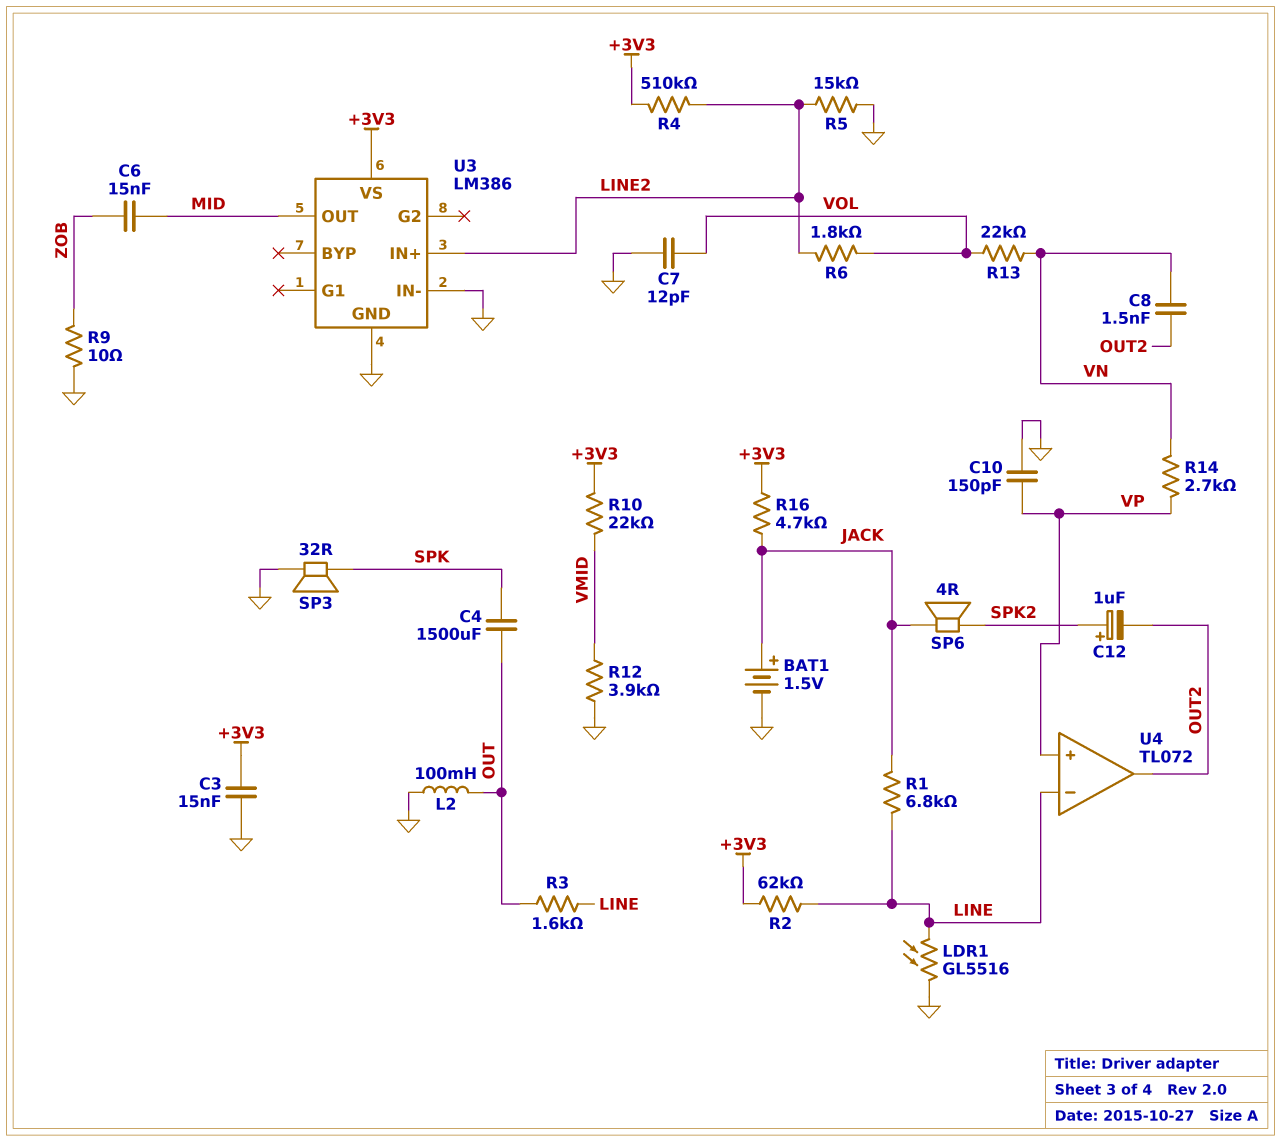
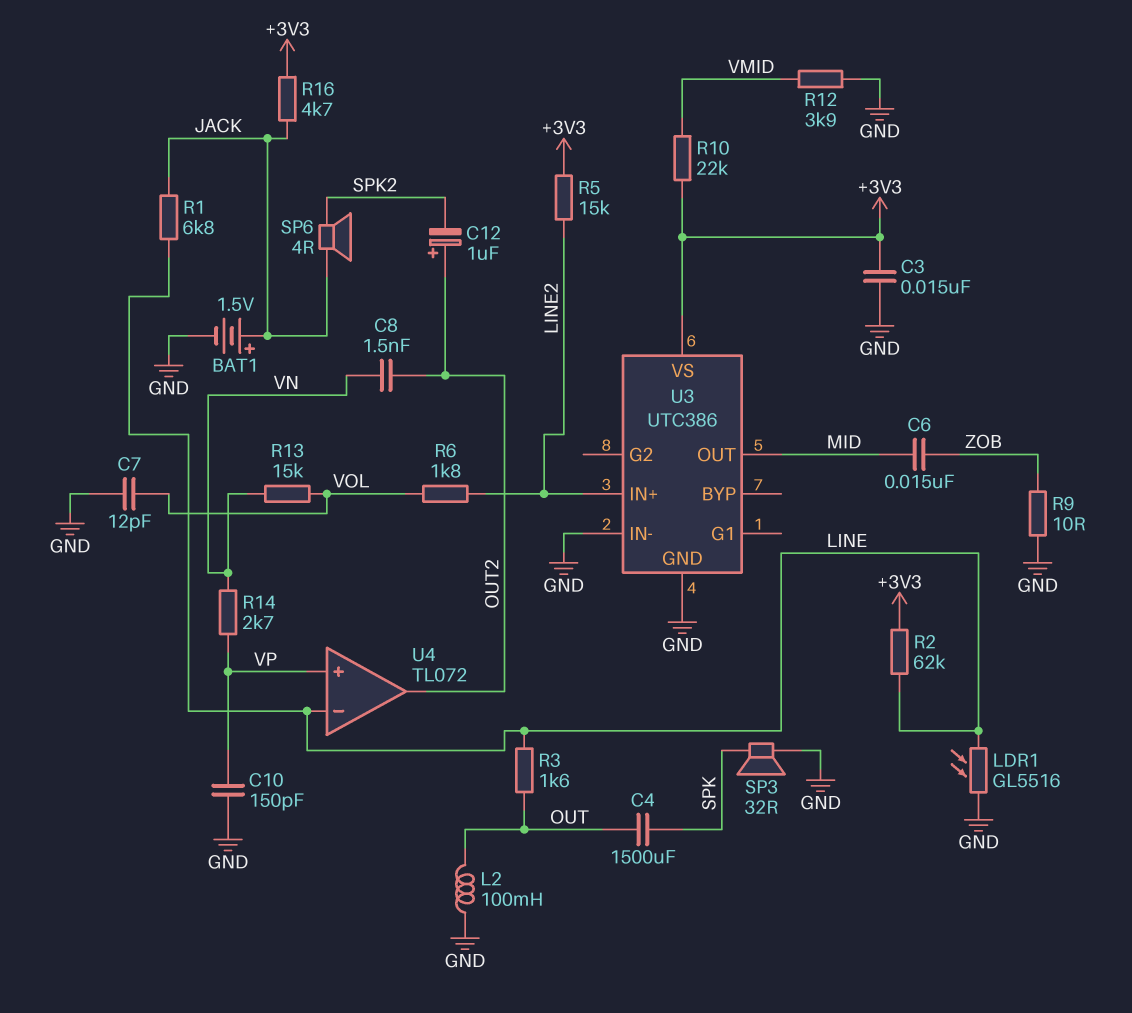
C12: 1uF (plus SPK2, minus OUT2) -> 1uF (plus OUT2, minus SPK2)
R4: 510k (+3V3, LINE2) -> none
R5: 15k (GND, LINE2) -> 15k (+3V3, LINE2)
R13: 22k (VN, VOL) -> 15k (VN, VOL)
U3: LM386 -> UTC386

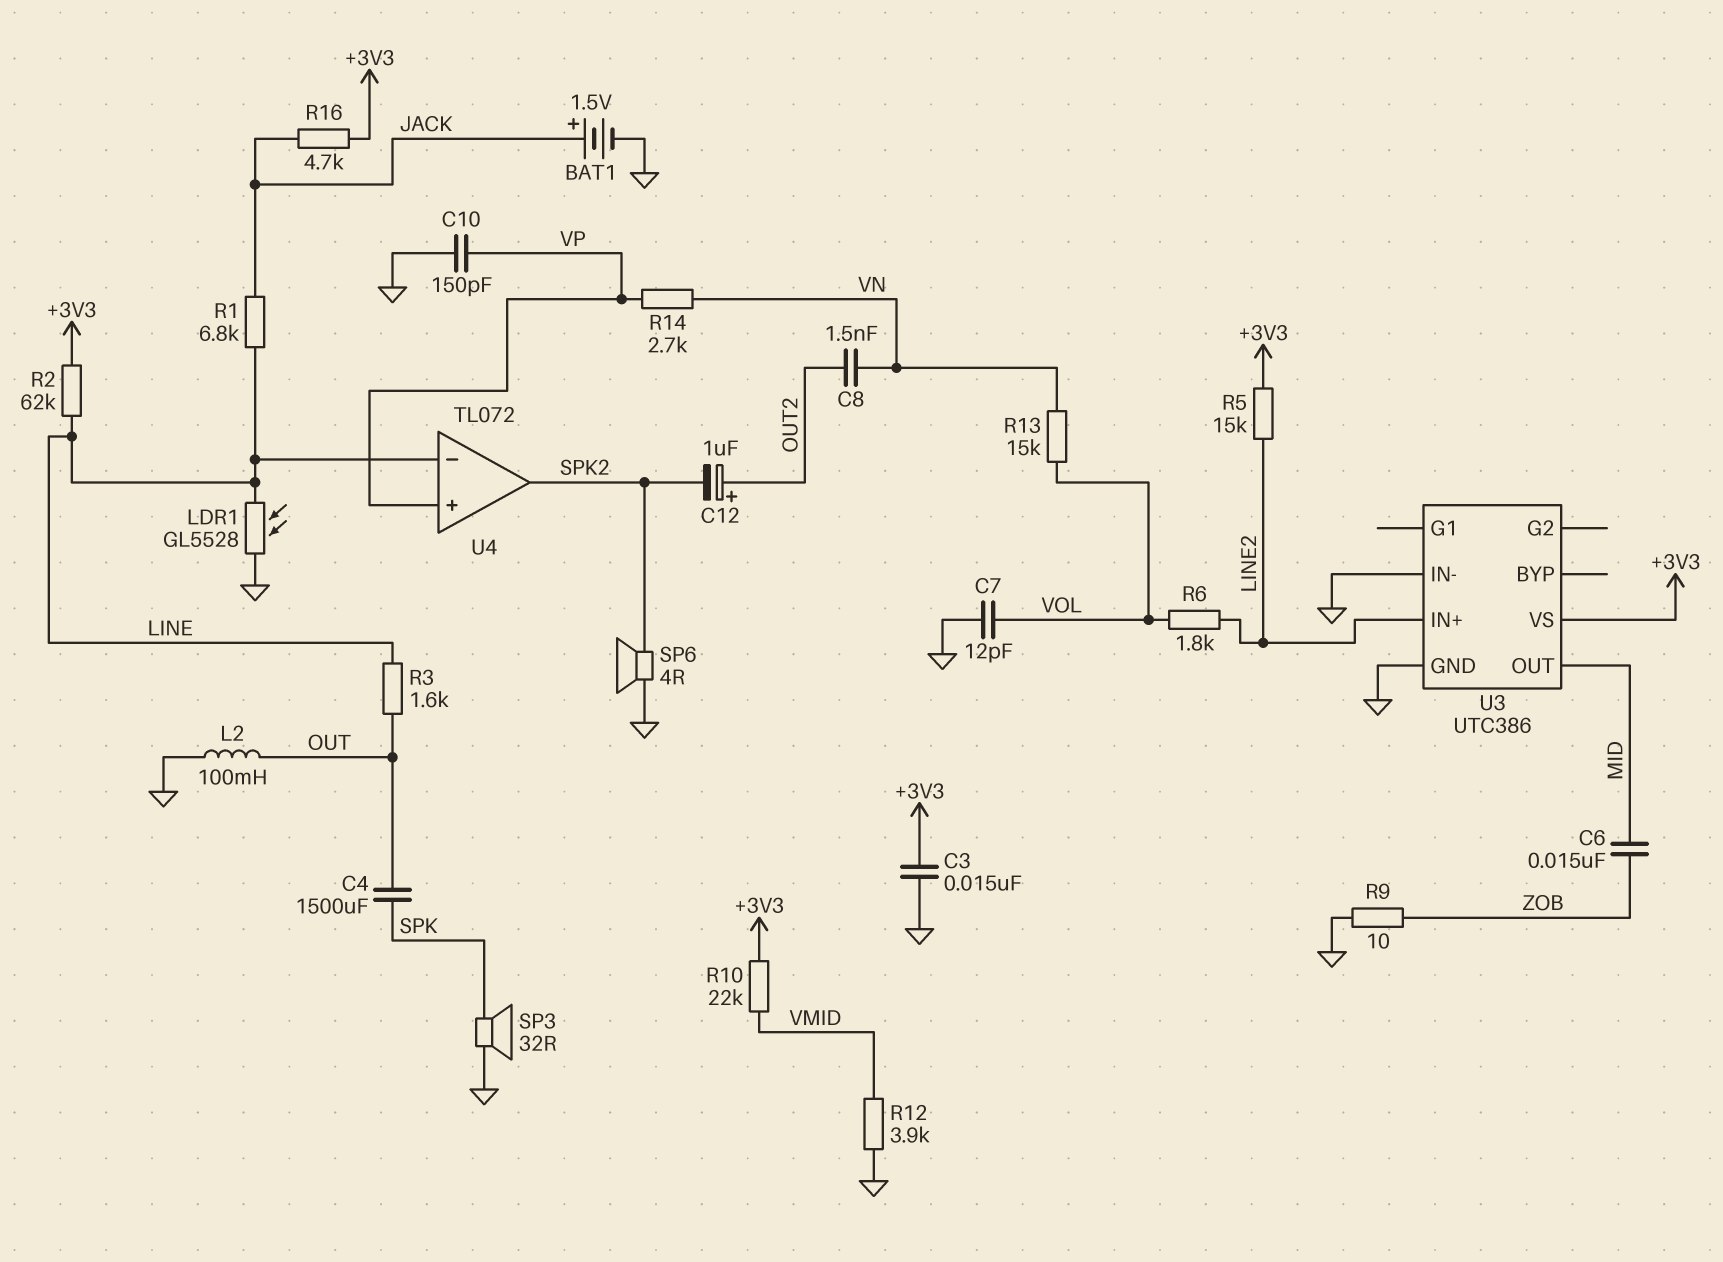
LDR1: GL5516 (GND, LINE) -> GL5528 (GND, LINE)
SP6: speaker 4R (JACK, SPK2) -> speaker 4R (GND, SPK2)
U4 pin out: OUT2 -> SPK2

